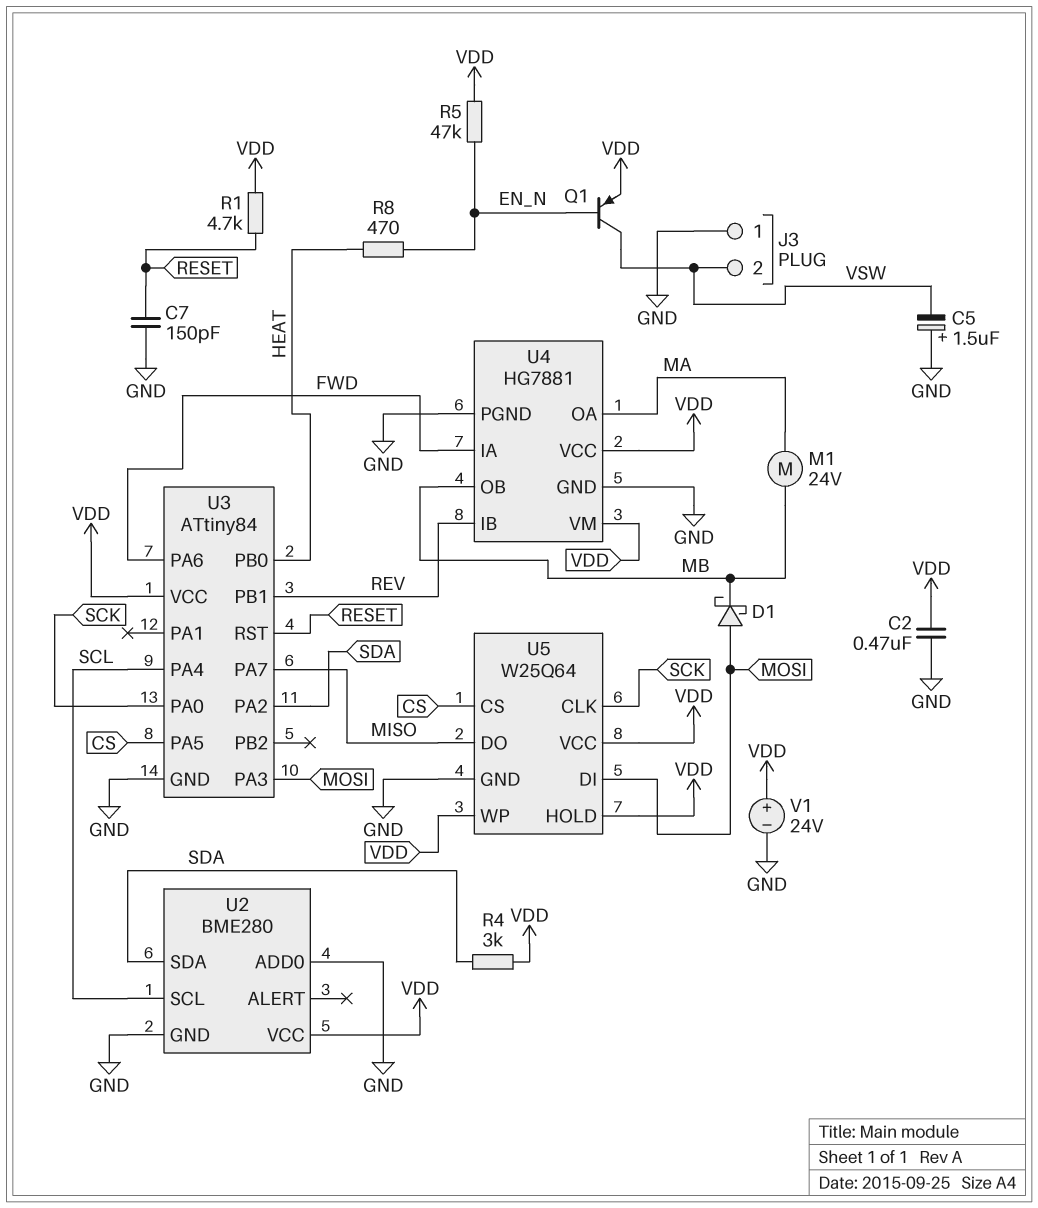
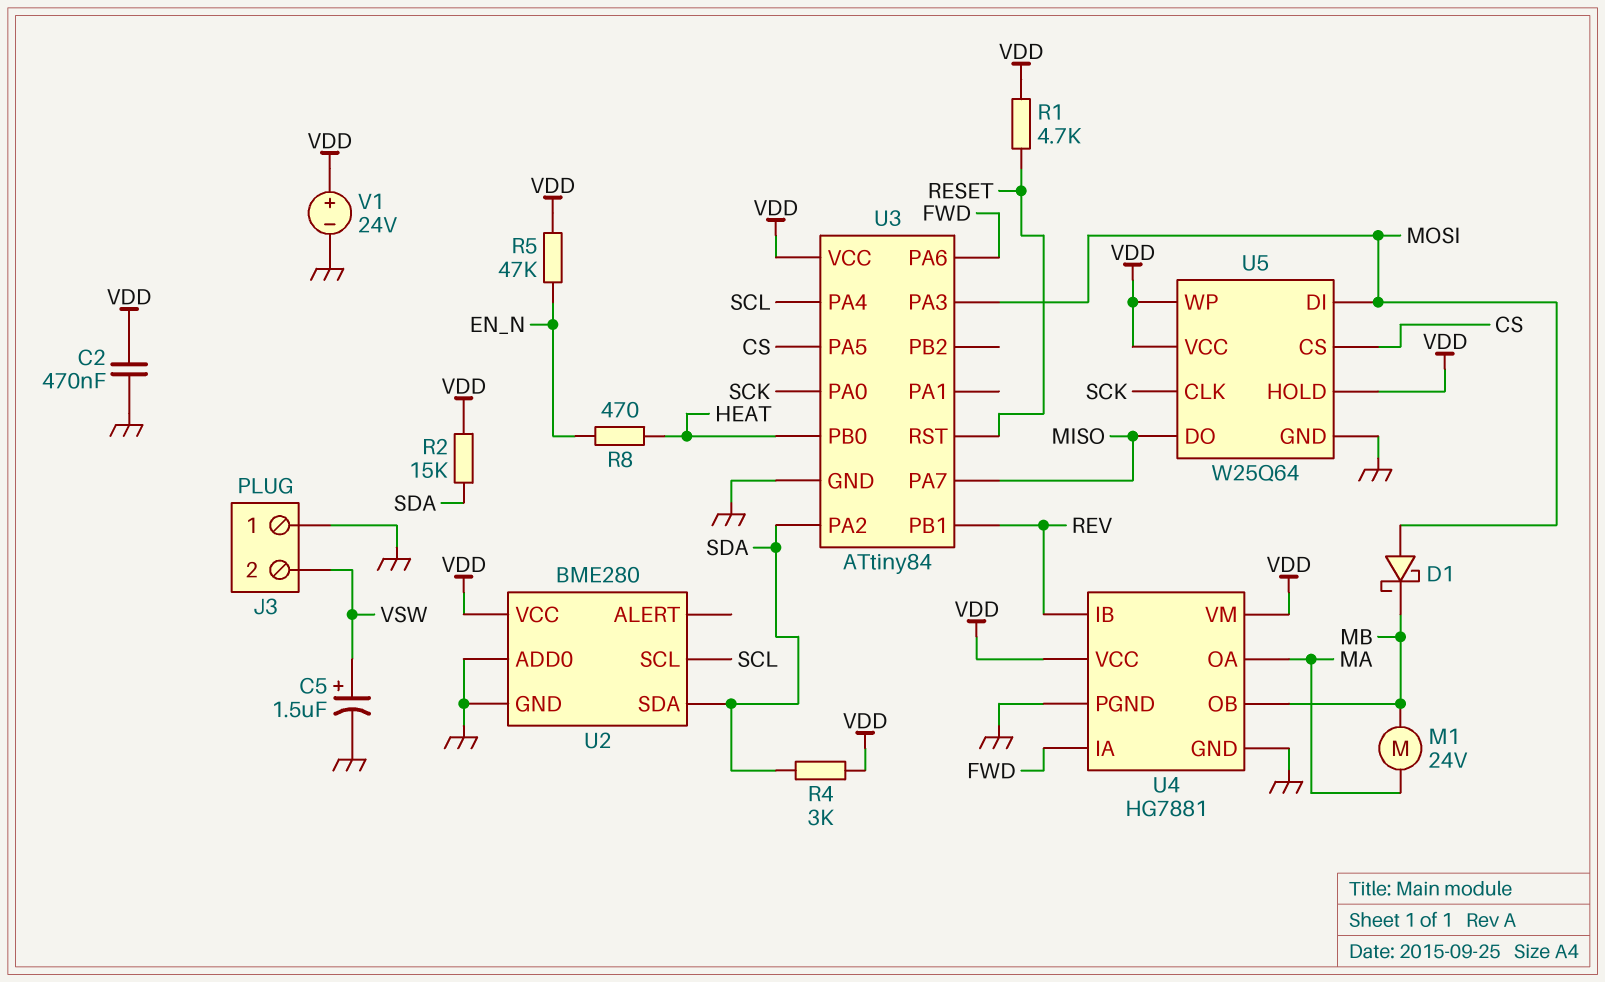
C5: 1.5uF (plus GND, minus VSW) -> 1.5uF (plus VSW, minus GND)
C7: 150pF (GND, RESET) -> none
Q1: PNP (B EN_N, C VSW, E VDD) -> none
R2: none -> 15k (SDA, VDD)

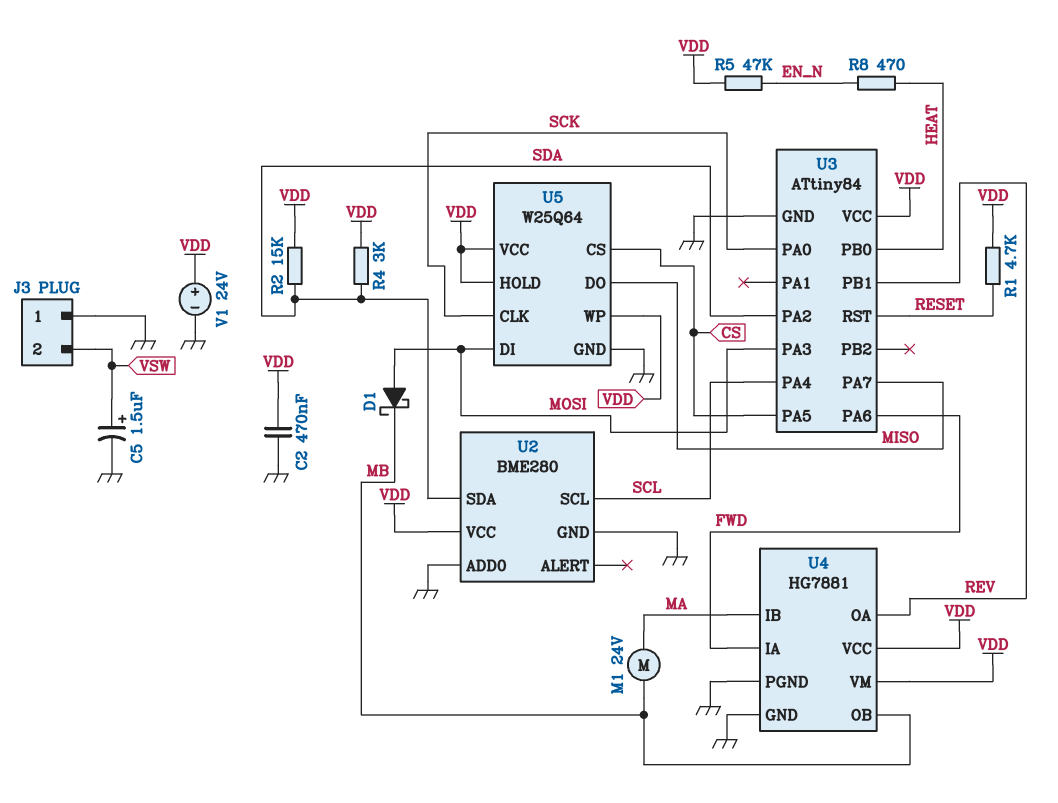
U4 pin IB: REV -> MA
U4 pin OA: MA -> REV

